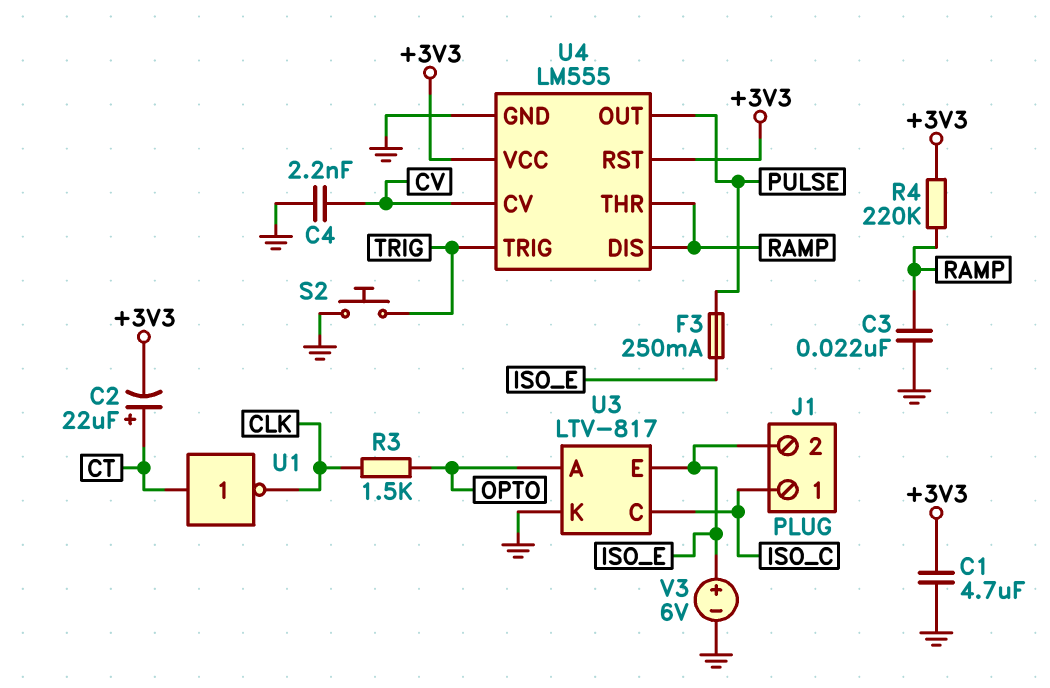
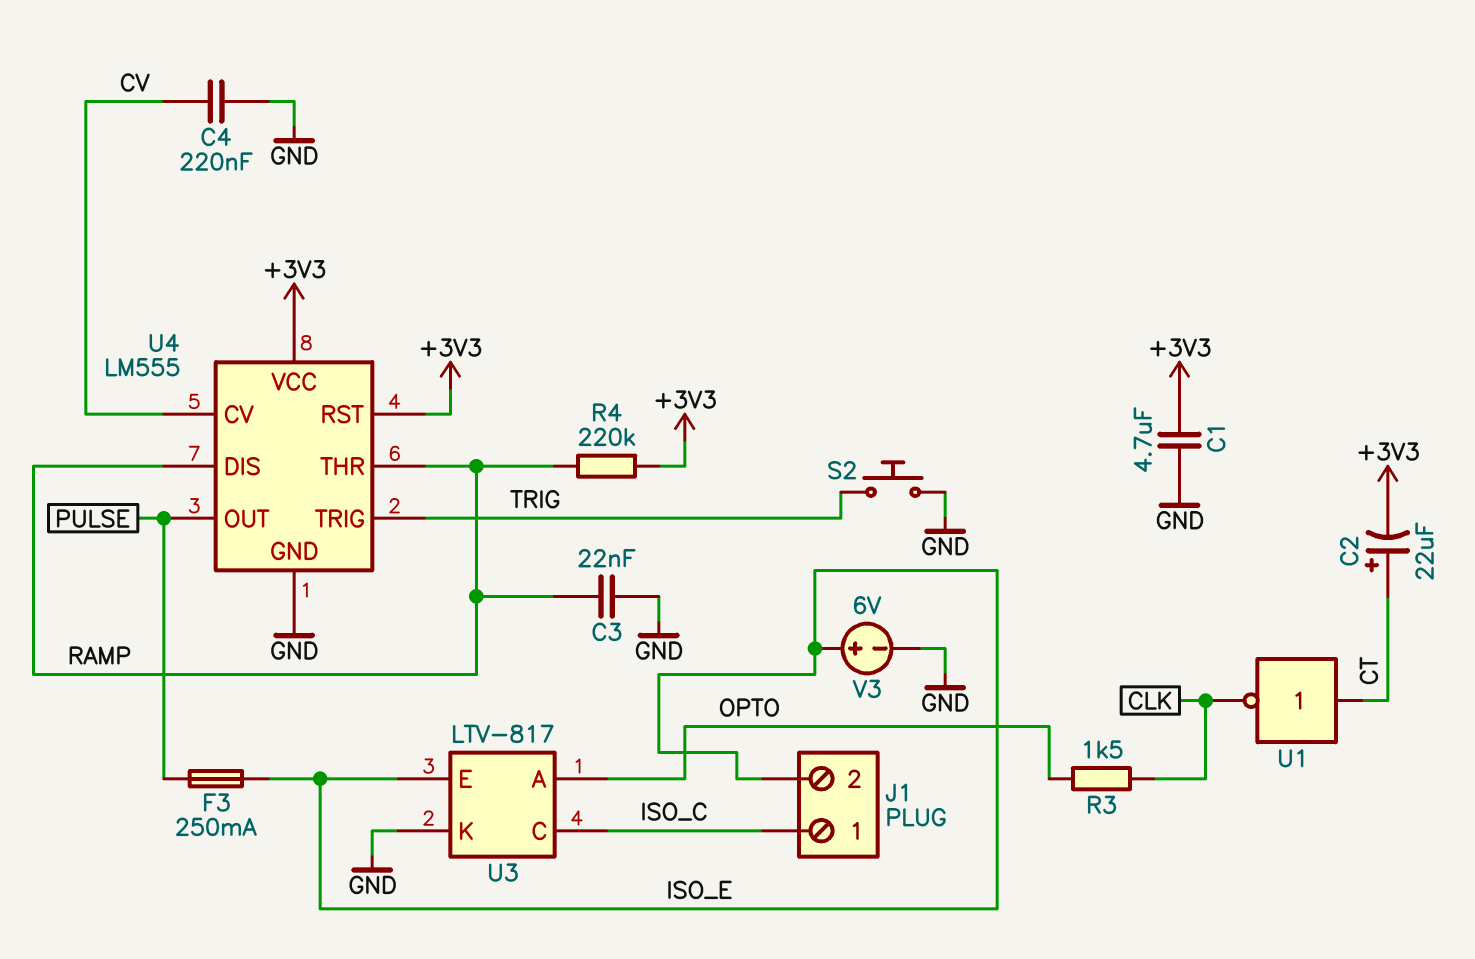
C4: 2.2nF (CV, GND) -> 220nF (CV, GND)

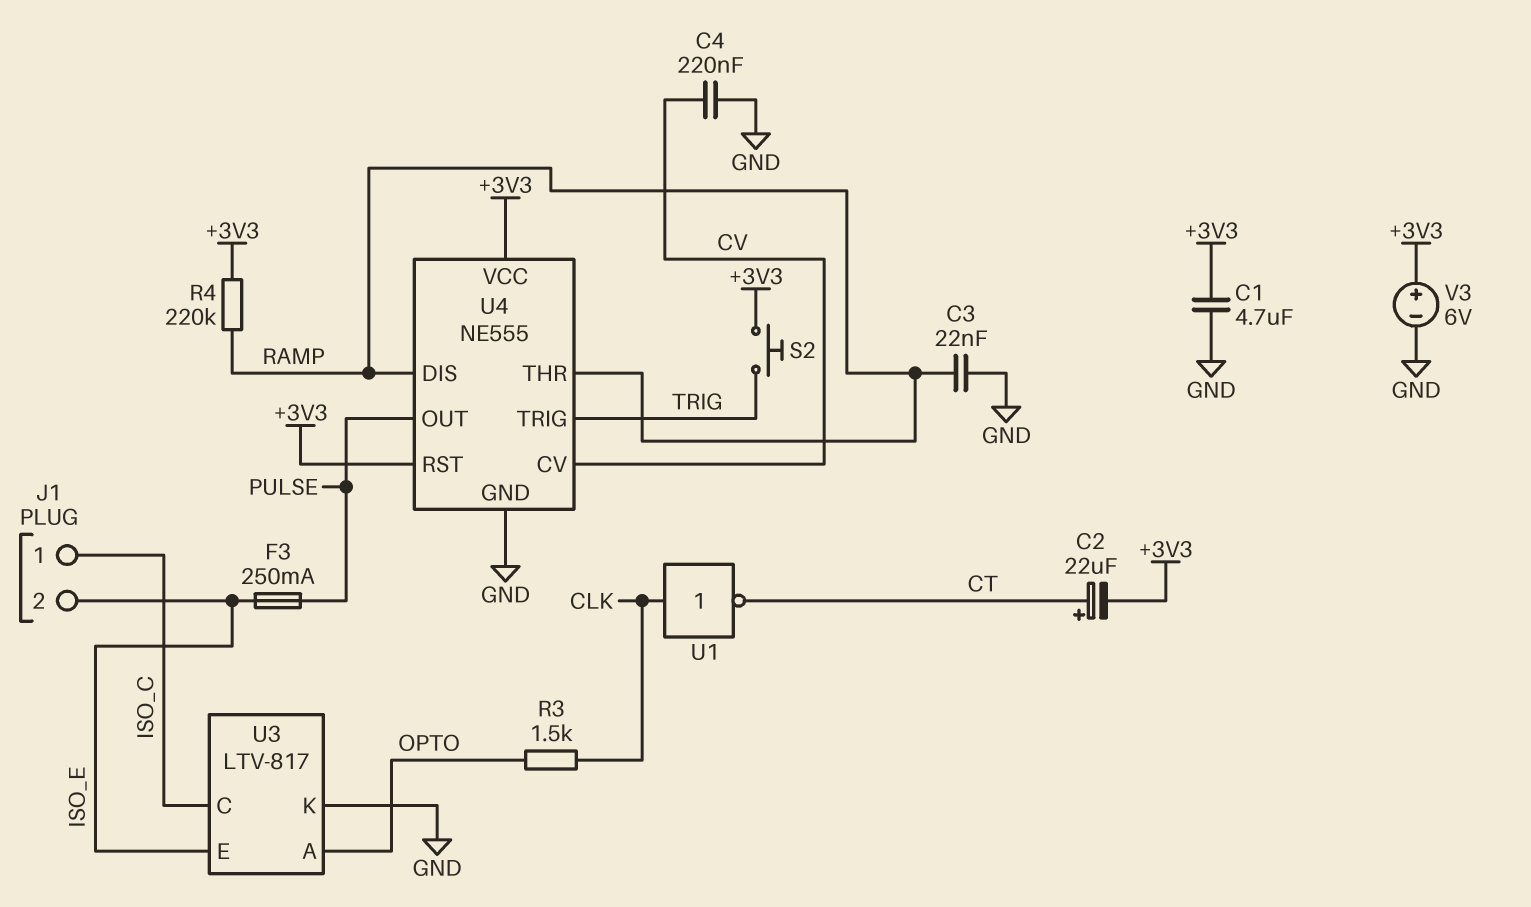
S2: button (GND, TRIG) -> button (+3V3, TRIG)
U1: NOT (in CT, out CLK) -> NOT (in CLK, out CT)
U4: LM555 -> NE555
V3: 6V (plus ISO_E, minus GND) -> 6V (plus +3V3, minus GND)

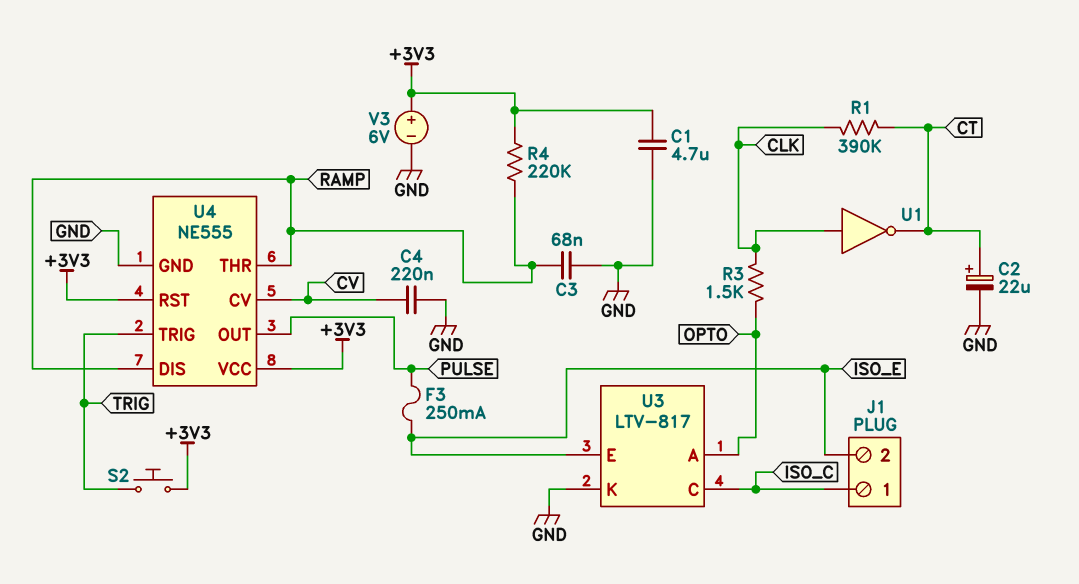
C2: 22uF (plus CT, minus +3V3) -> 22uF (plus CT, minus GND)
C3: 22nF (GND, RAMP) -> 68nF (GND, RAMP)
R1: none -> 390k (CLK, CT)

